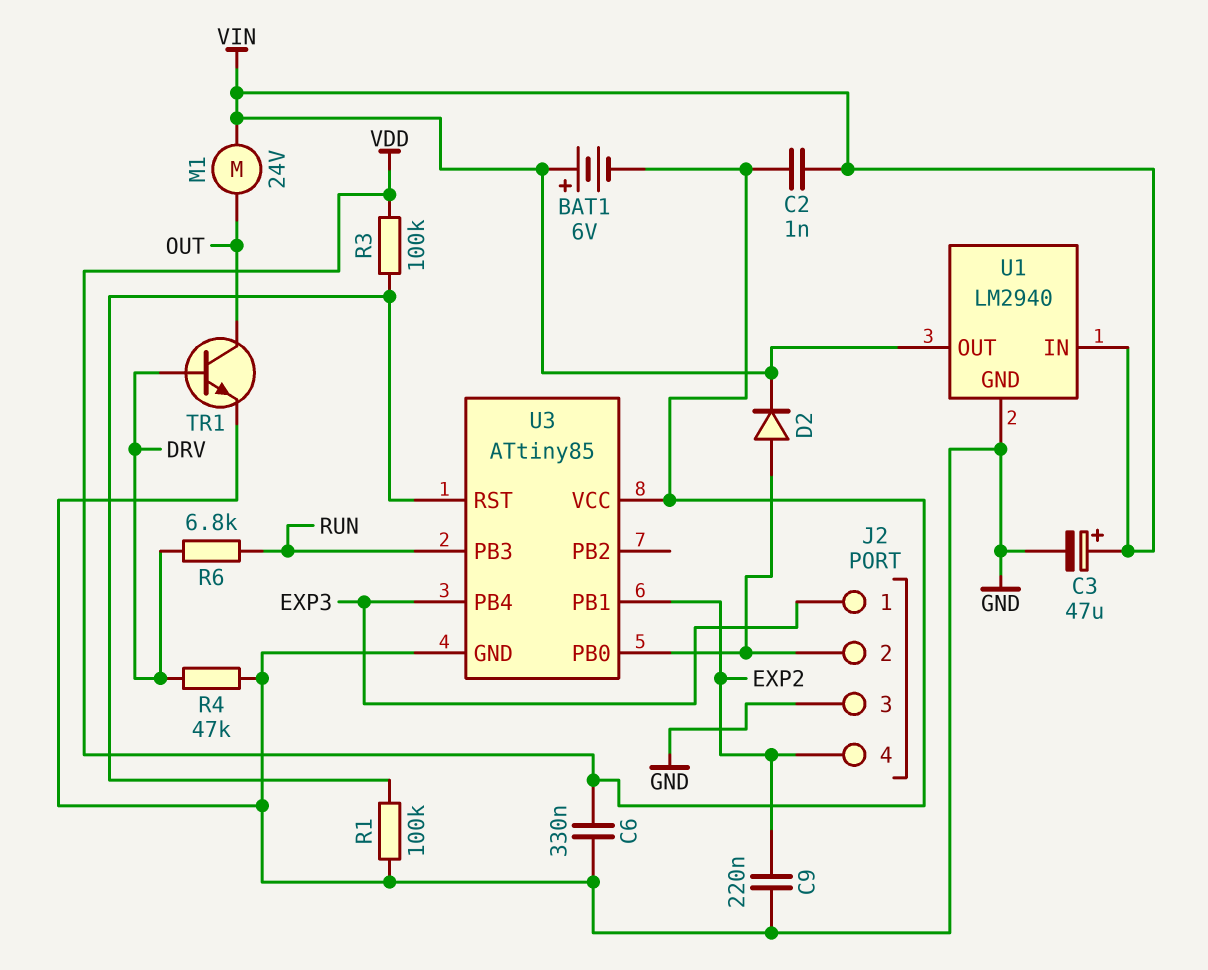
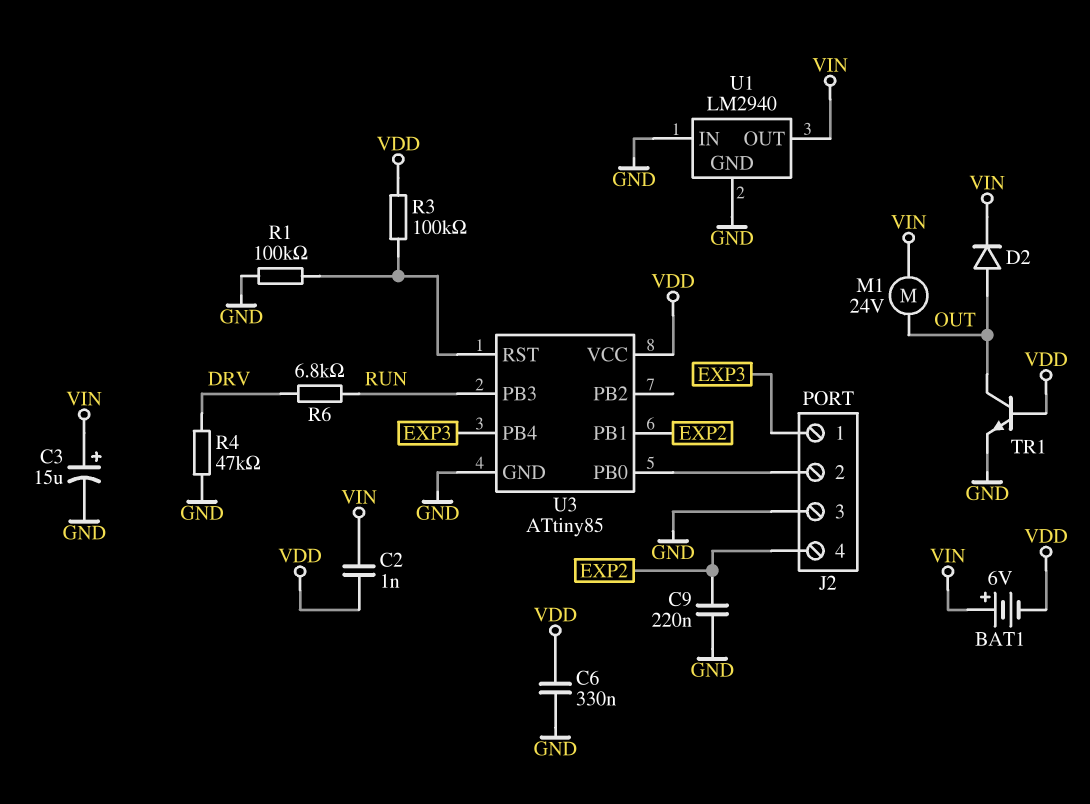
C3: 47uF (plus VIN, minus GND) -> 15uF (plus VIN, minus GND)
D2: diode (A J2/2, K VIN) -> diode (A OUT, K VIN)
TR1: NPN (B DRV, C OUT, E GND) -> NPN (B VDD, C OUT, E GND)
U1 pin IN: VIN -> GND

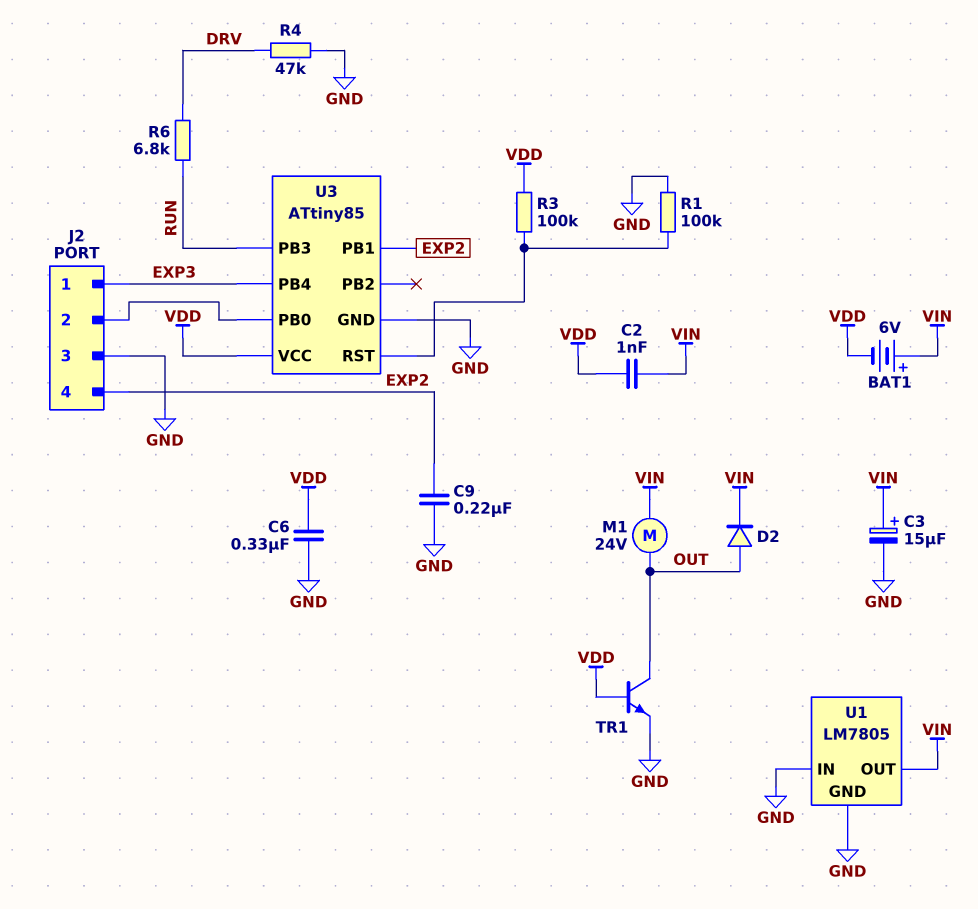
U1: LM2940 -> LM7805

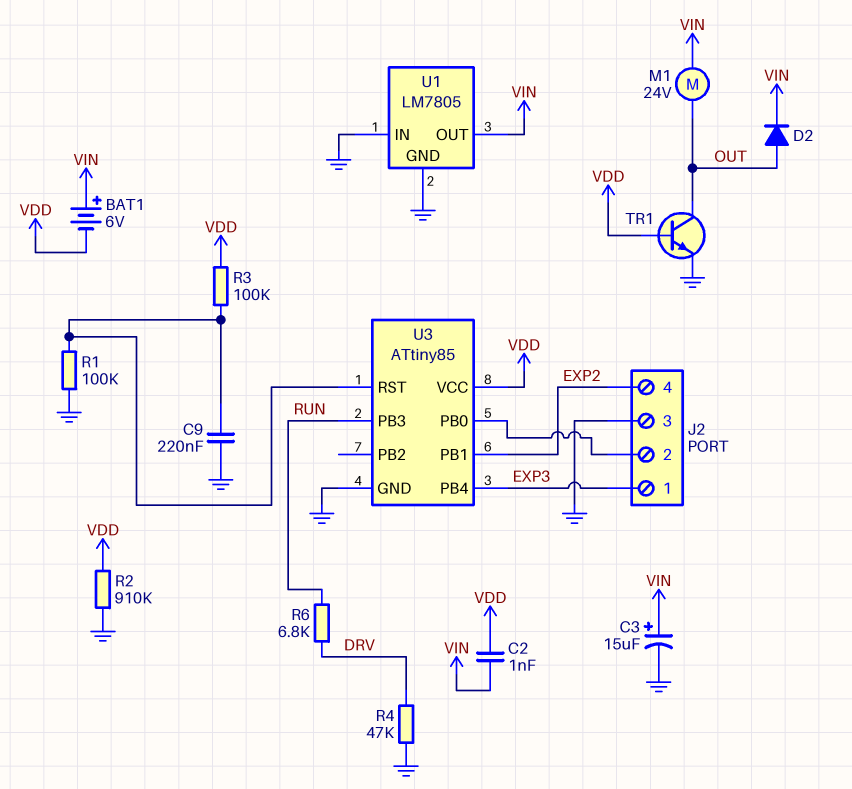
C6: 330nF (GND, VDD) -> none
C9: 220nF (EXP2, GND) -> 220nF (GND, U3/RST)
R2: none -> 910k (GND, VDD)

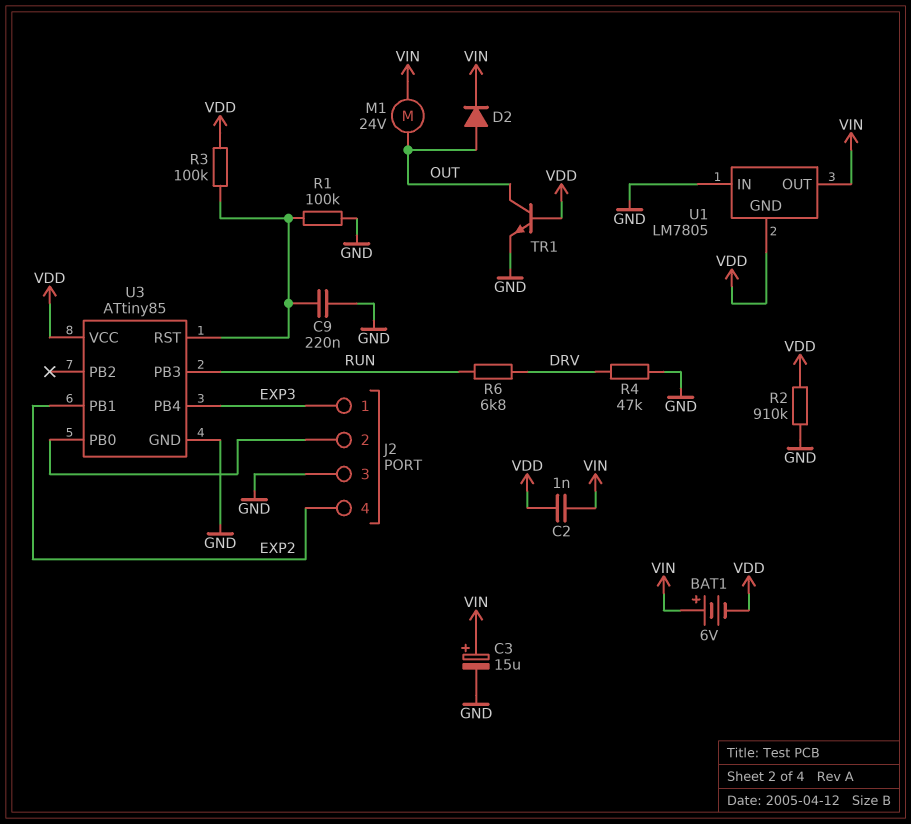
U1 pin GND: GND -> VDD

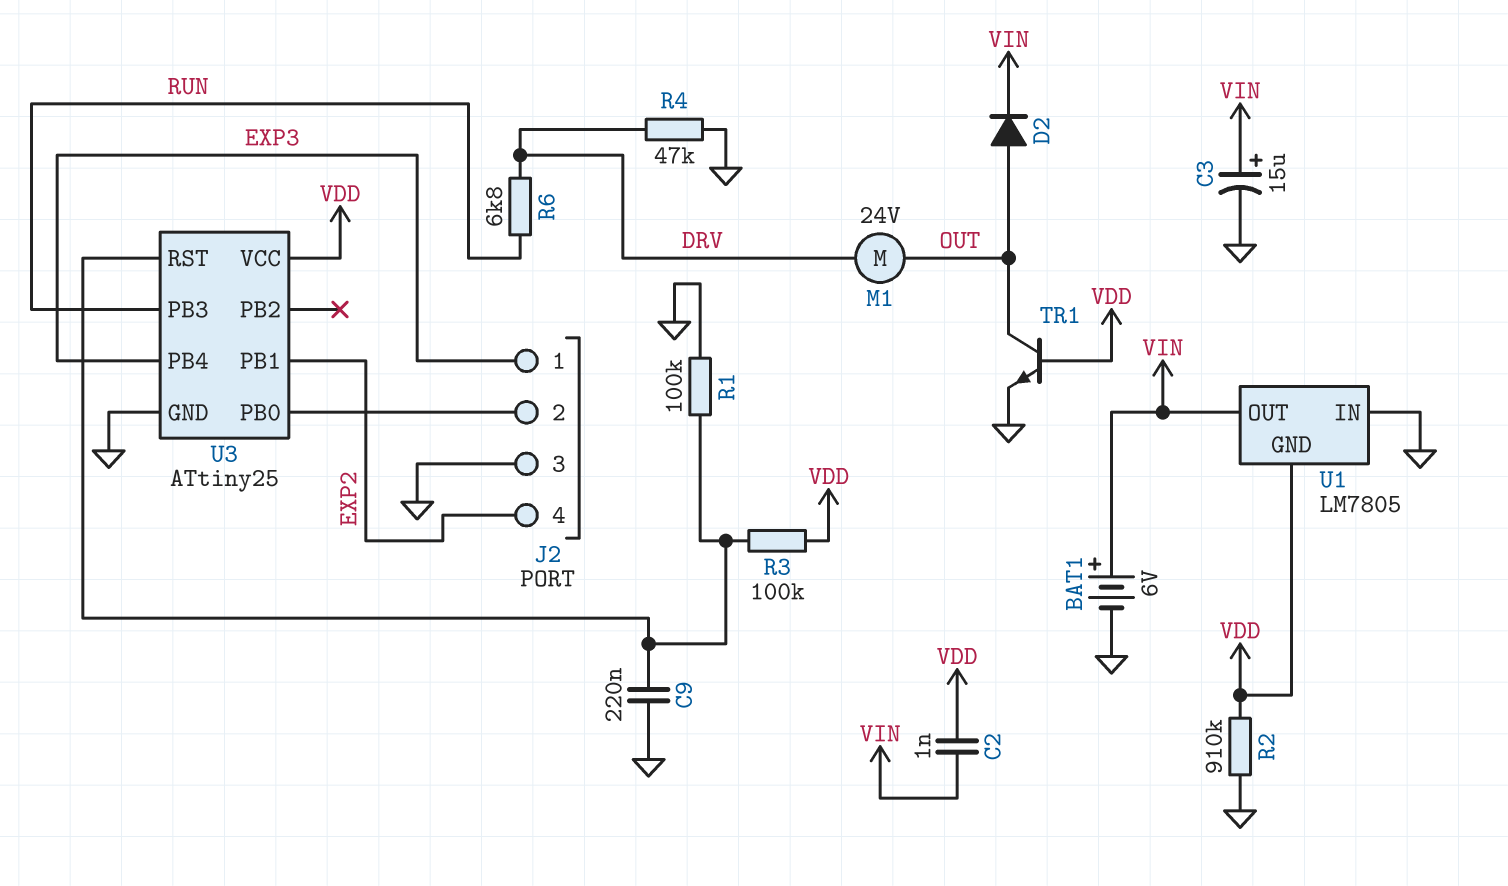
BAT1: 6V (plus VIN, minus VDD) -> 6V (plus VIN, minus GND)
M1: motor 24V (OUT, VIN) -> motor 24V (DRV, OUT)
U3: ATtiny85 -> ATtiny25

